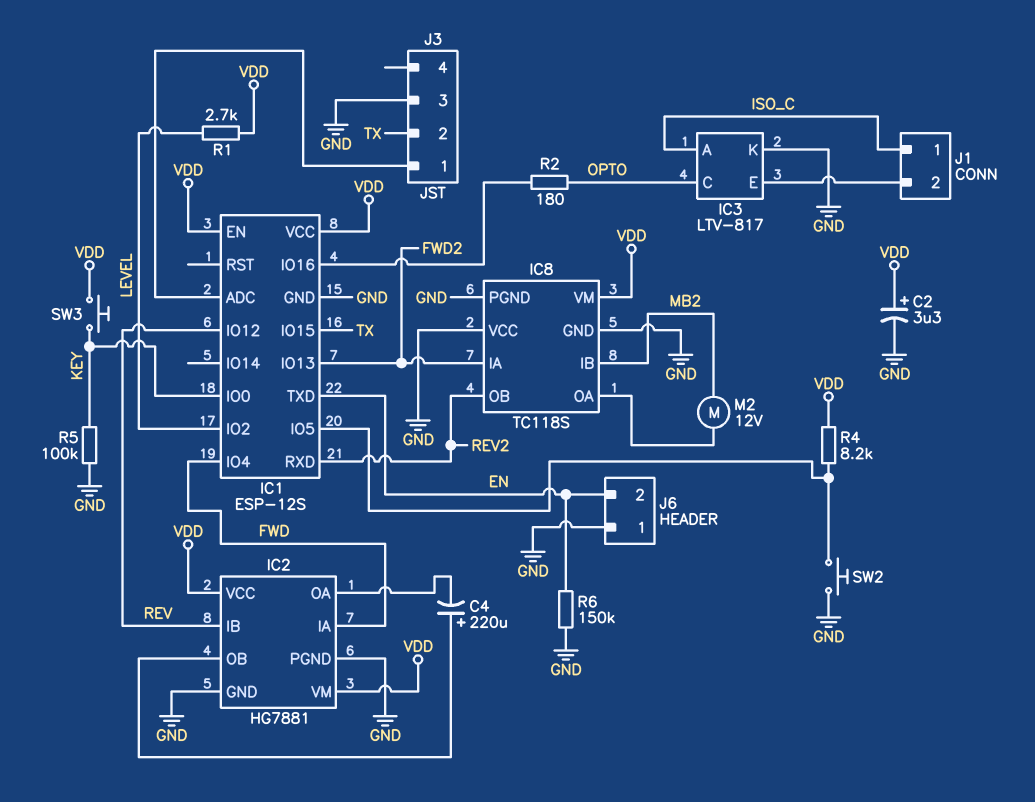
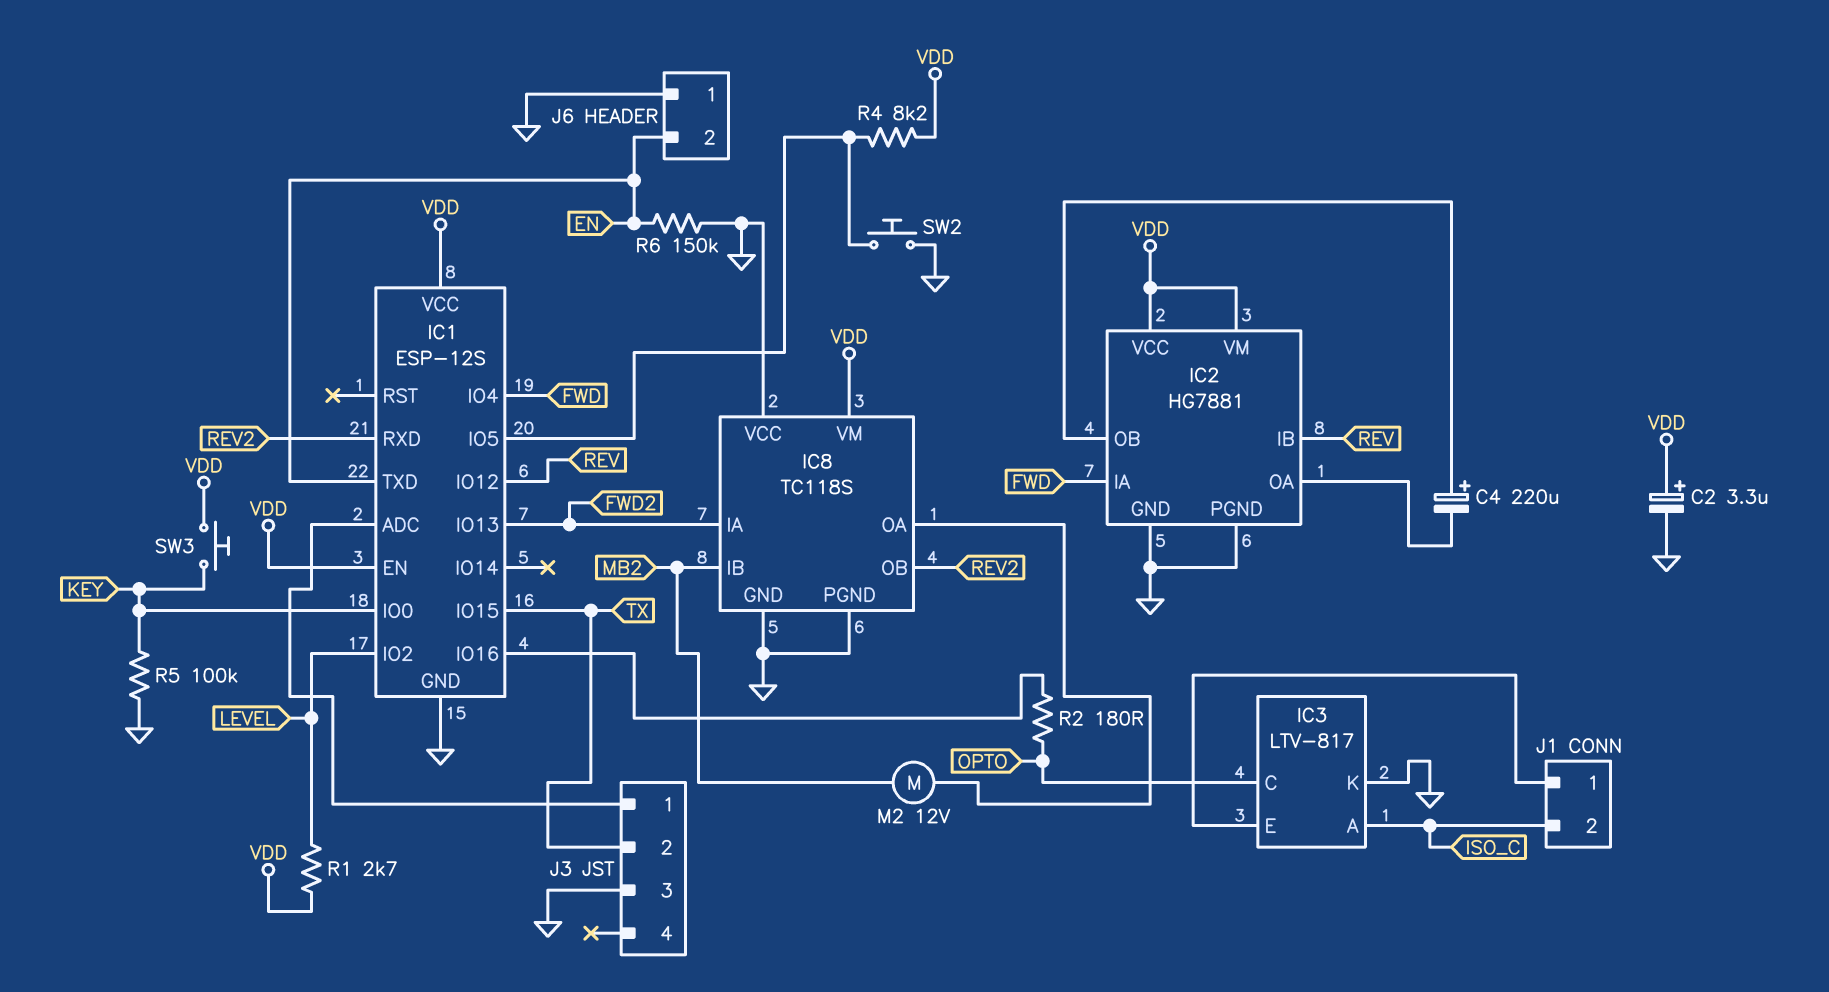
J1 pin 1: ISO_C -> IC3/E
J1 pin 2: IC3/E -> ISO_C

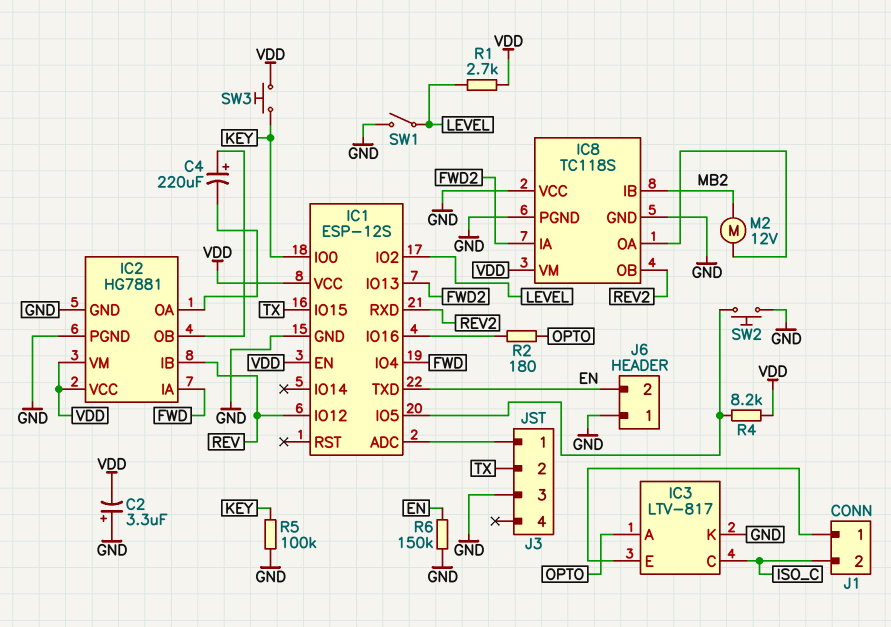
C2: 3.3uF (plus VDD, minus GND) -> 3.3uF (plus GND, minus VDD)
IC3 pin A: ISO_C -> OPTO
IC3 pin C: OPTO -> ISO_C
SW1: none -> switch (GND, LEVEL)

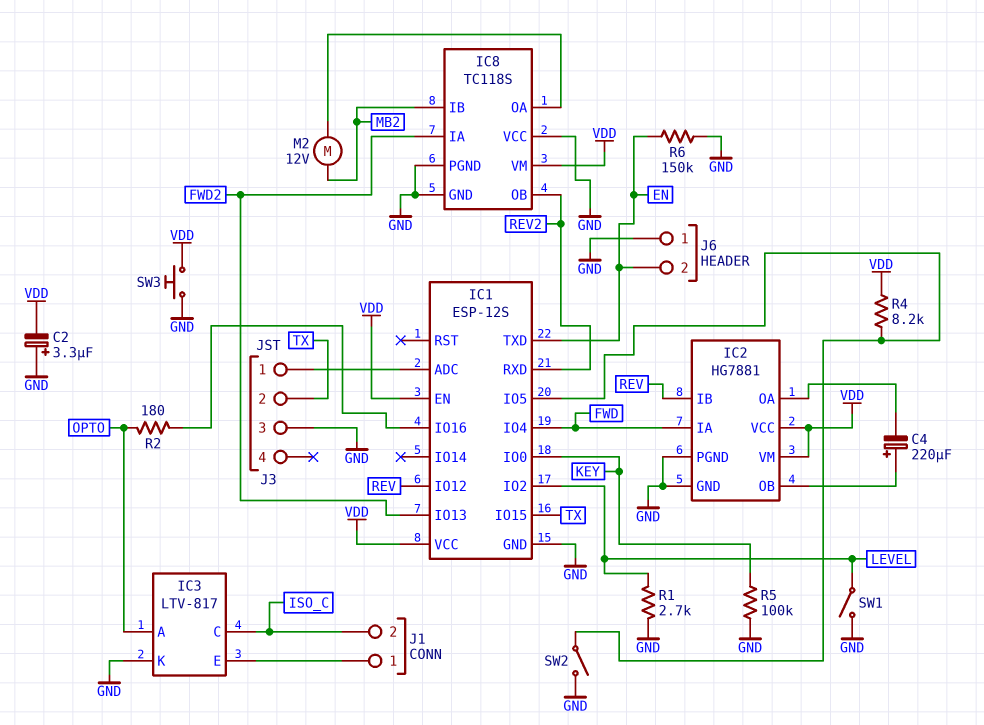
R1: 2.7k (LEVEL, VDD) -> 2.7k (GND, LEVEL)
SW2: button (GND, IC1/IO5) -> switch (GND, IC1/IO5)
SW3: button (KEY, VDD) -> button (GND, VDD)

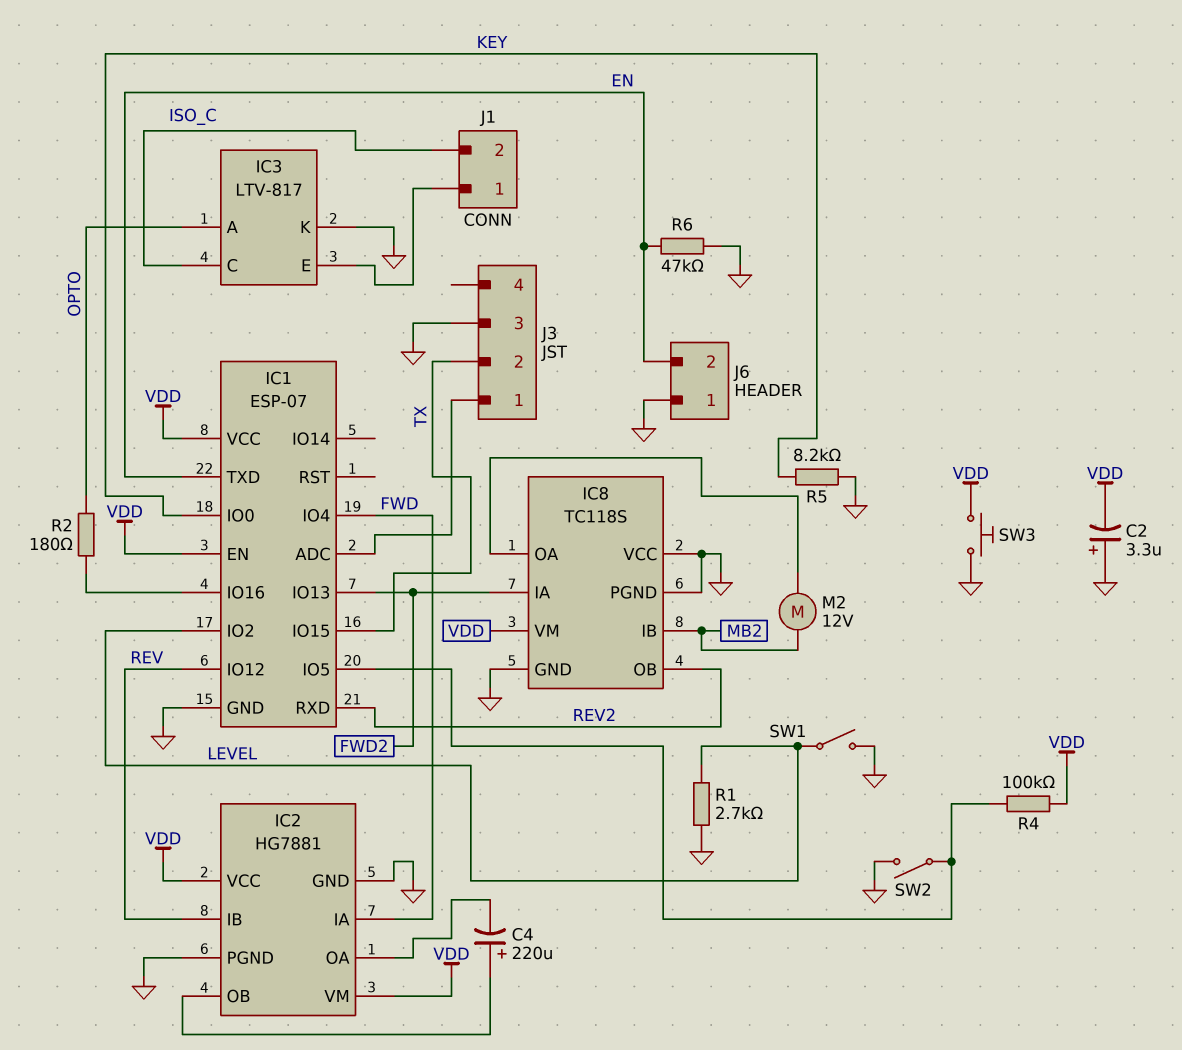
IC1: ESP-12S -> ESP-07
R4: 8.2k (IC1/IO5, VDD) -> 100k (IC1/IO5, VDD)
R5: 100k (GND, KEY) -> 8.2k (GND, KEY)
R6: 150k (EN, GND) -> 47k (EN, GND)

